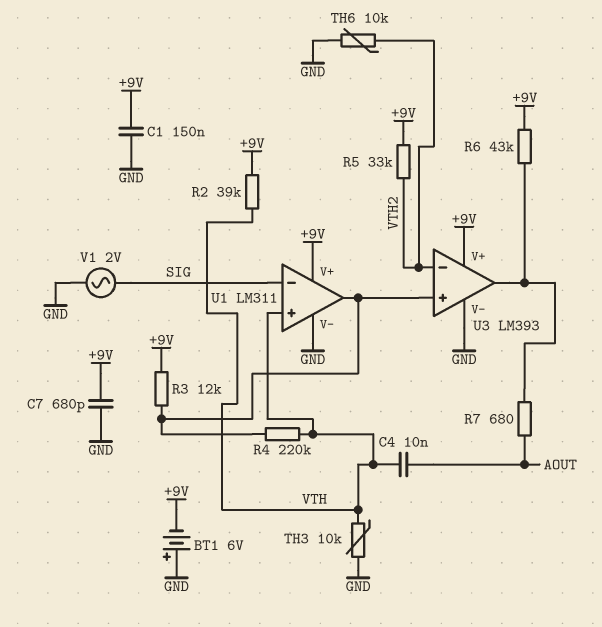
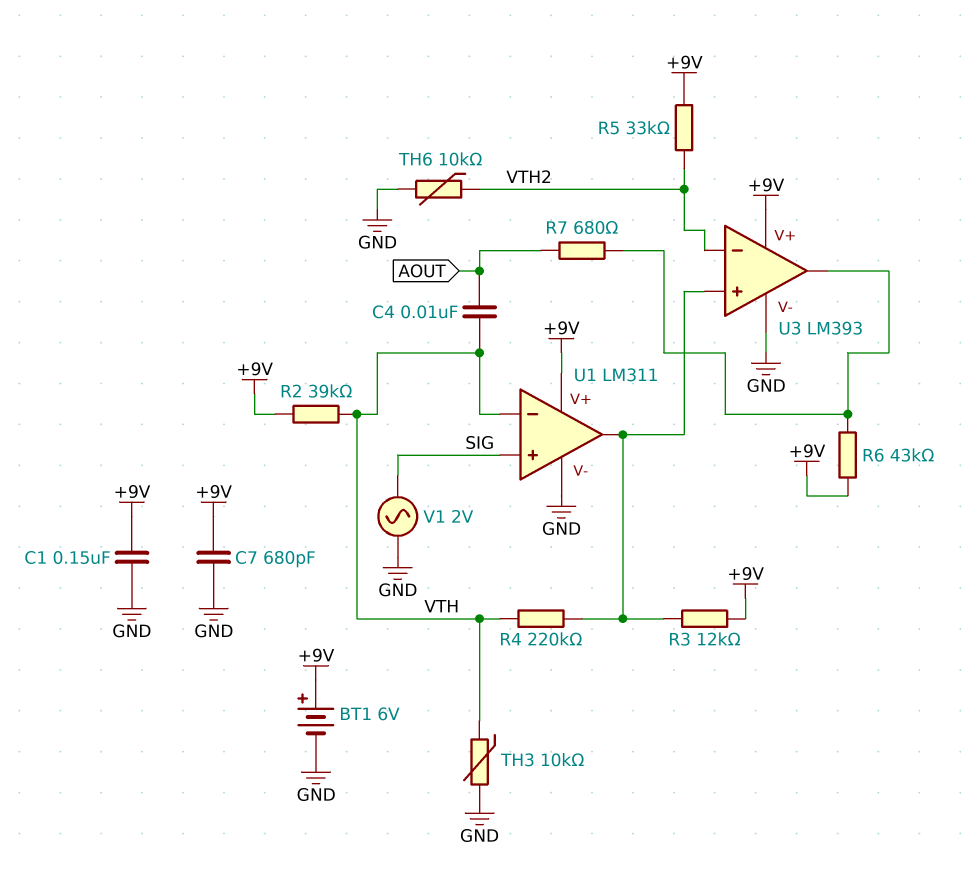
BT1: 6V (plus GND, minus +9V) -> 6V (plus +9V, minus GND)
U1 pin in+: VTH -> SIG
U1 pin in-: SIG -> VTH

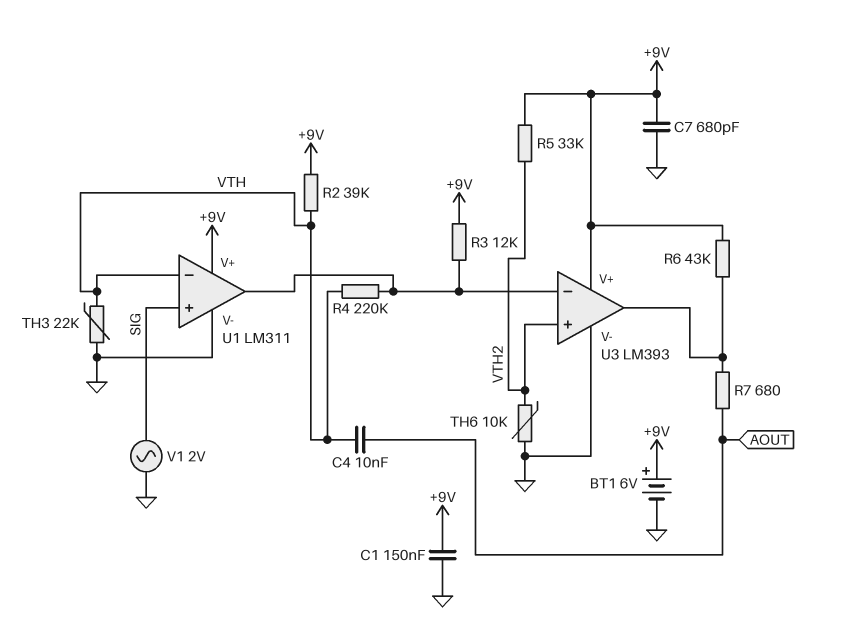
TH3: 10k (GND, VTH) -> 22k (GND, VTH)
U3 pin in+: U1/out -> VTH2
U3 pin in-: VTH2 -> U1/out

